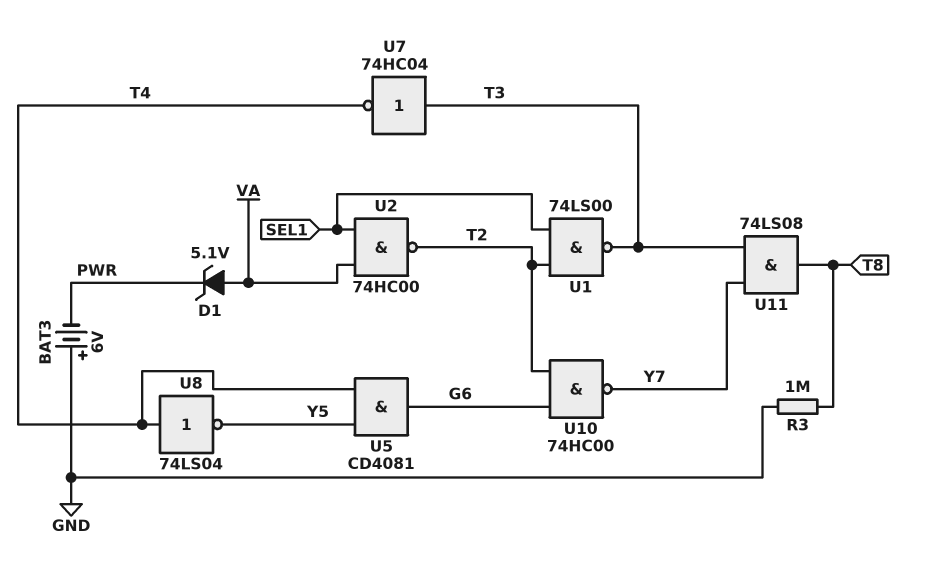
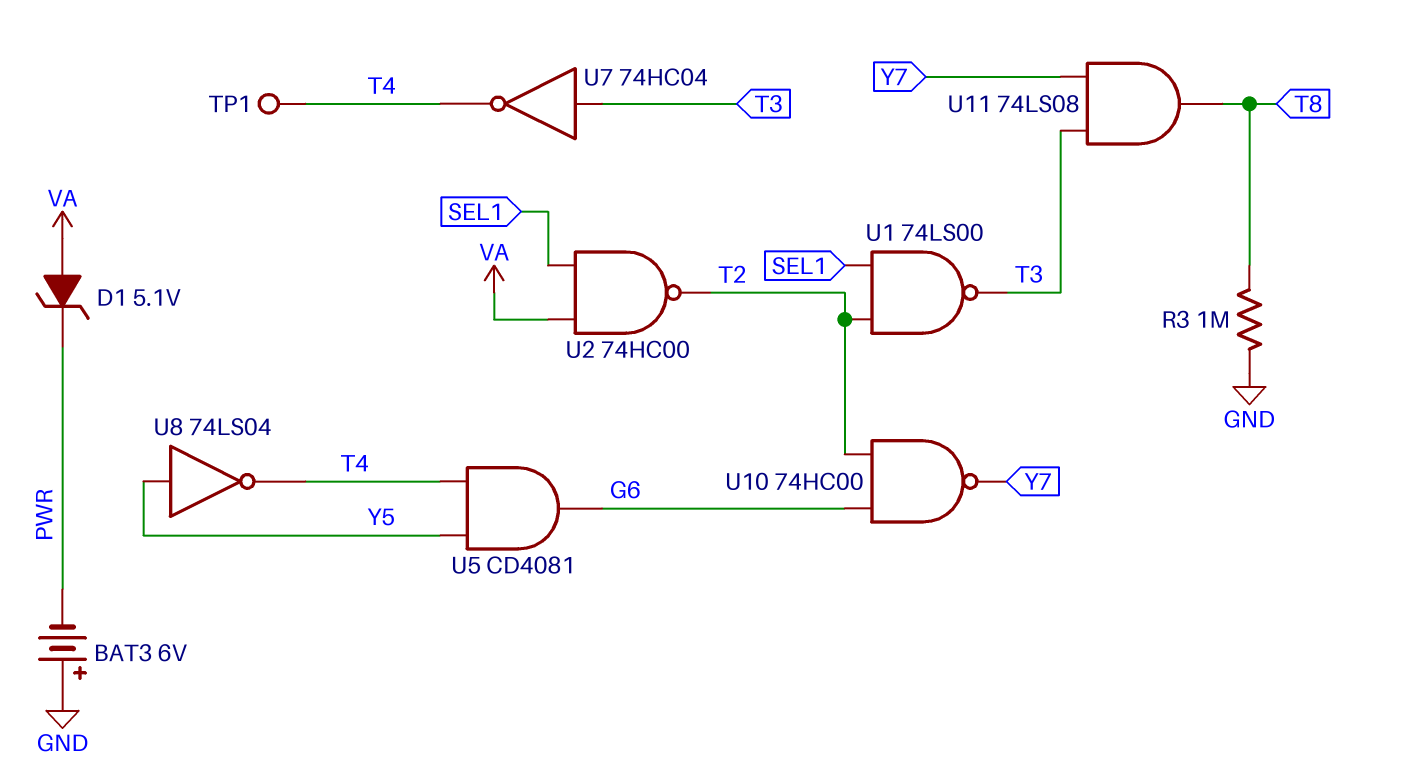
TP1: none -> test point (T4)
U8: NOT 74LS04 (in T4, out Y5) -> NOT 74LS04 (in Y5, out T4)

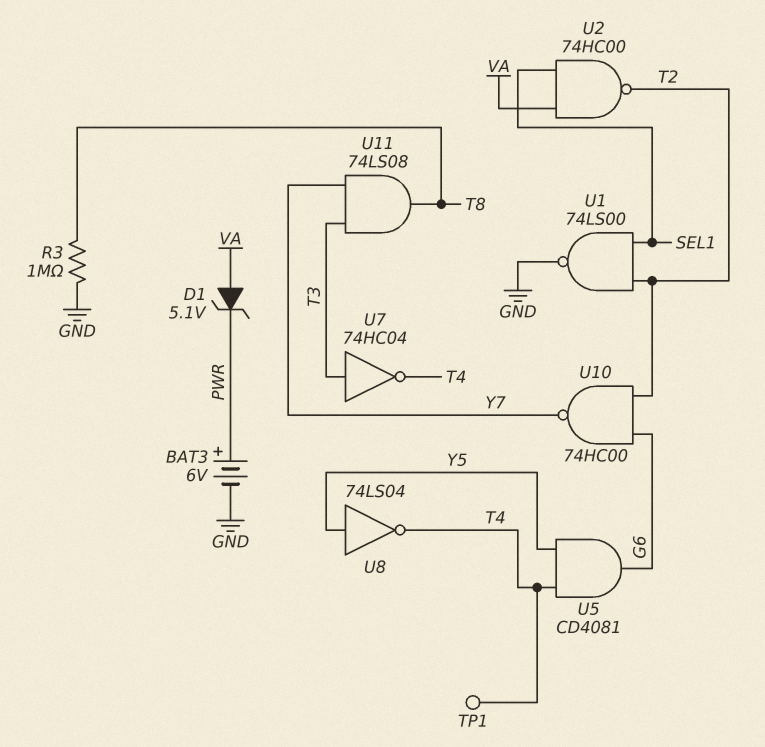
BAT3: 6V (plus GND, minus PWR) -> 6V (plus PWR, minus GND)
U1: NAND 74LS00 (in SEL1, in T2, out T3) -> NAND 74LS00 (in SEL1, in T2, out GND)

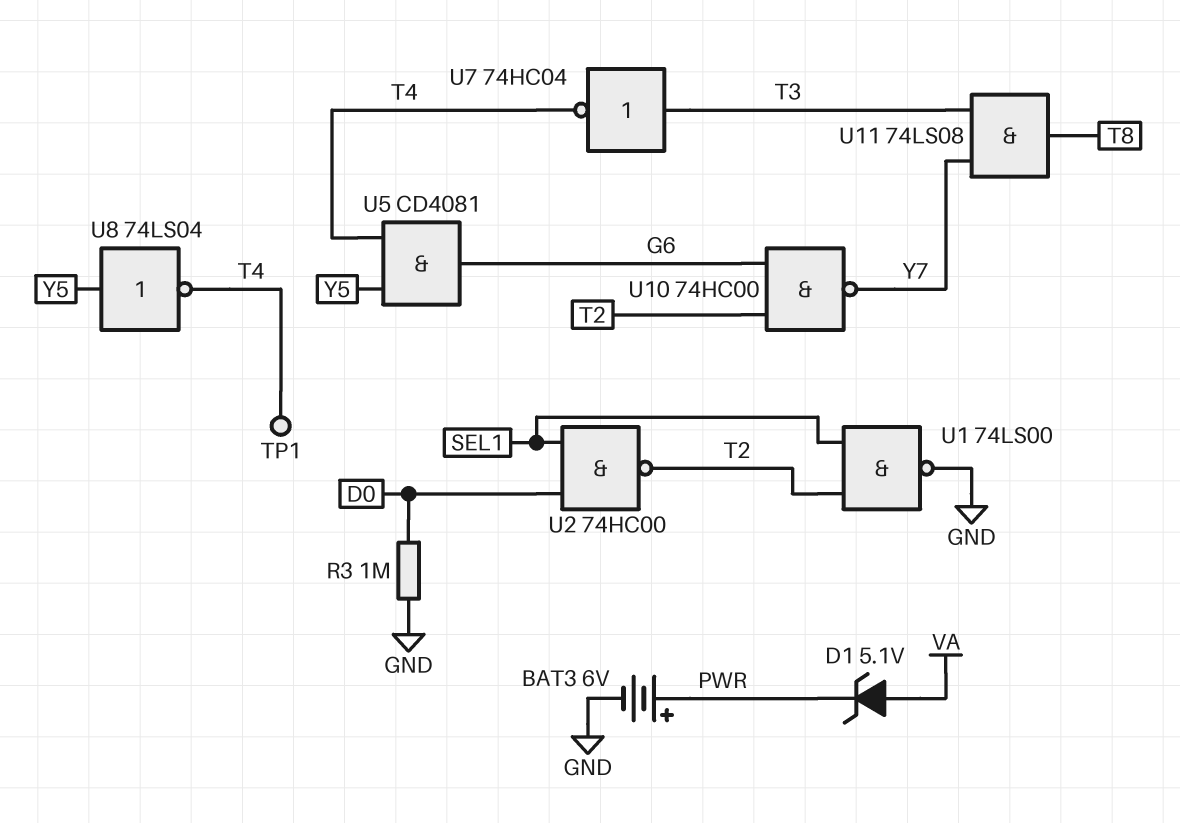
R3: 1M (GND, T8) -> 1M (D0, GND)
U2: NAND 74HC00 (in SEL1, in VA, out T2) -> NAND 74HC00 (in D0, in SEL1, out T2)

